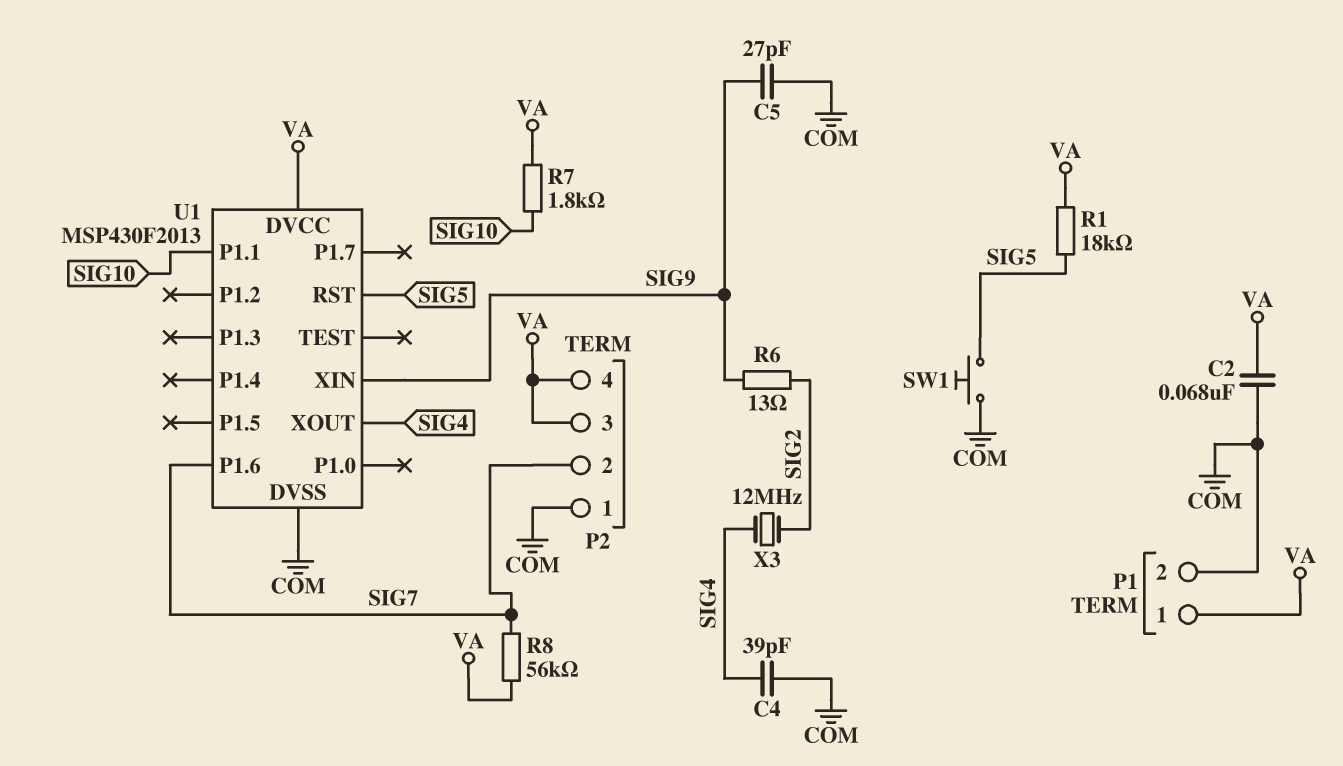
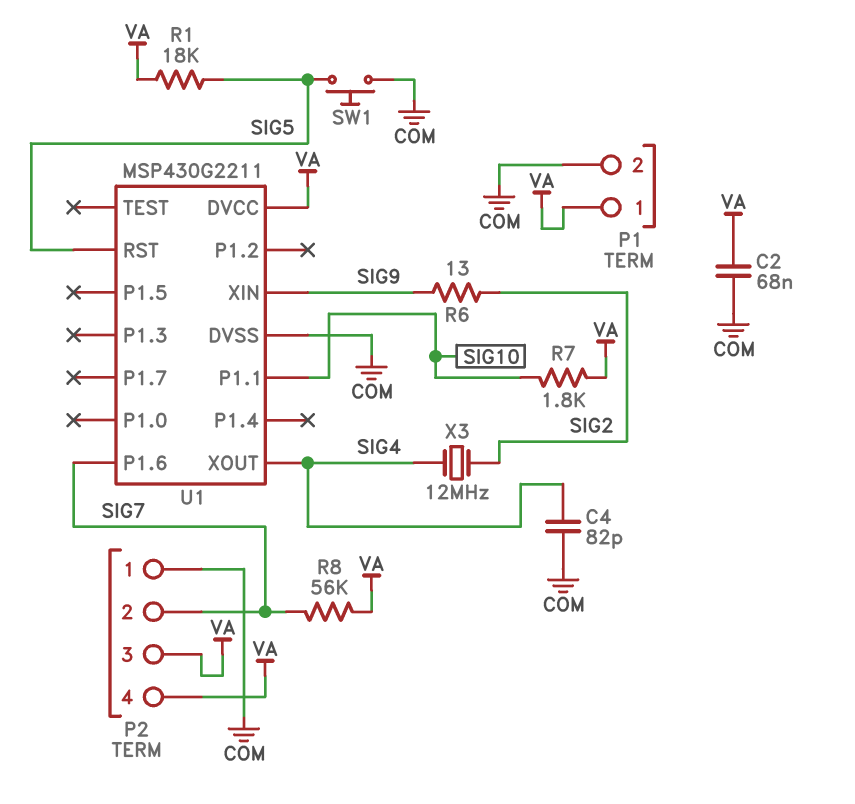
C4: 39pF (COM, SIG4) -> 82pF (COM, SIG4)
C5: 27pF (COM, SIG9) -> none
U1: MSP430F2013 -> MSP430G2211

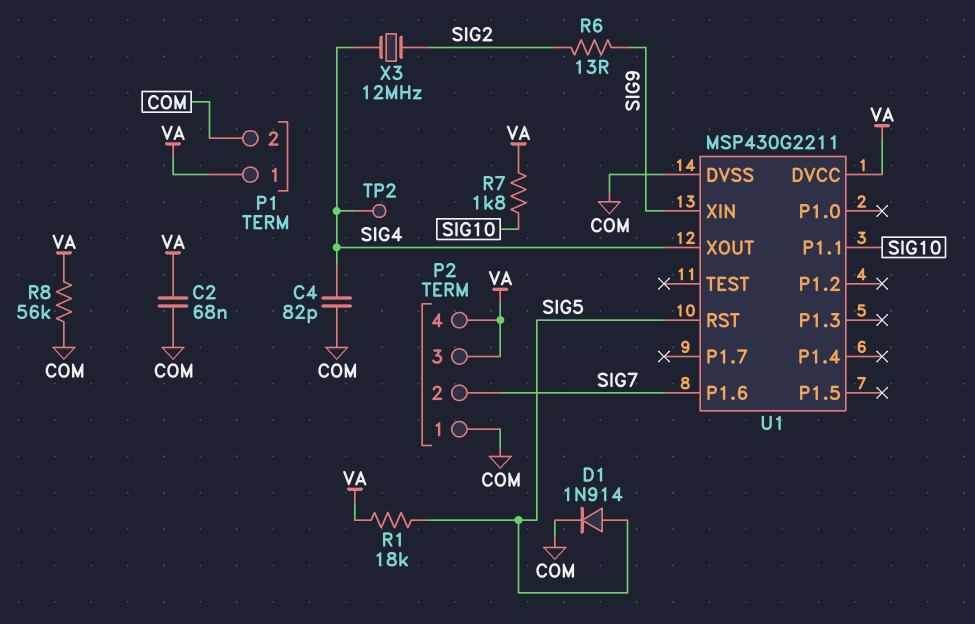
D1: none -> diode 1N914 (A SIG5, K COM)
R8: 56k (SIG7, VA) -> 56k (COM, VA)
SW1: button (COM, SIG5) -> none
TP2: none -> test point (SIG4)

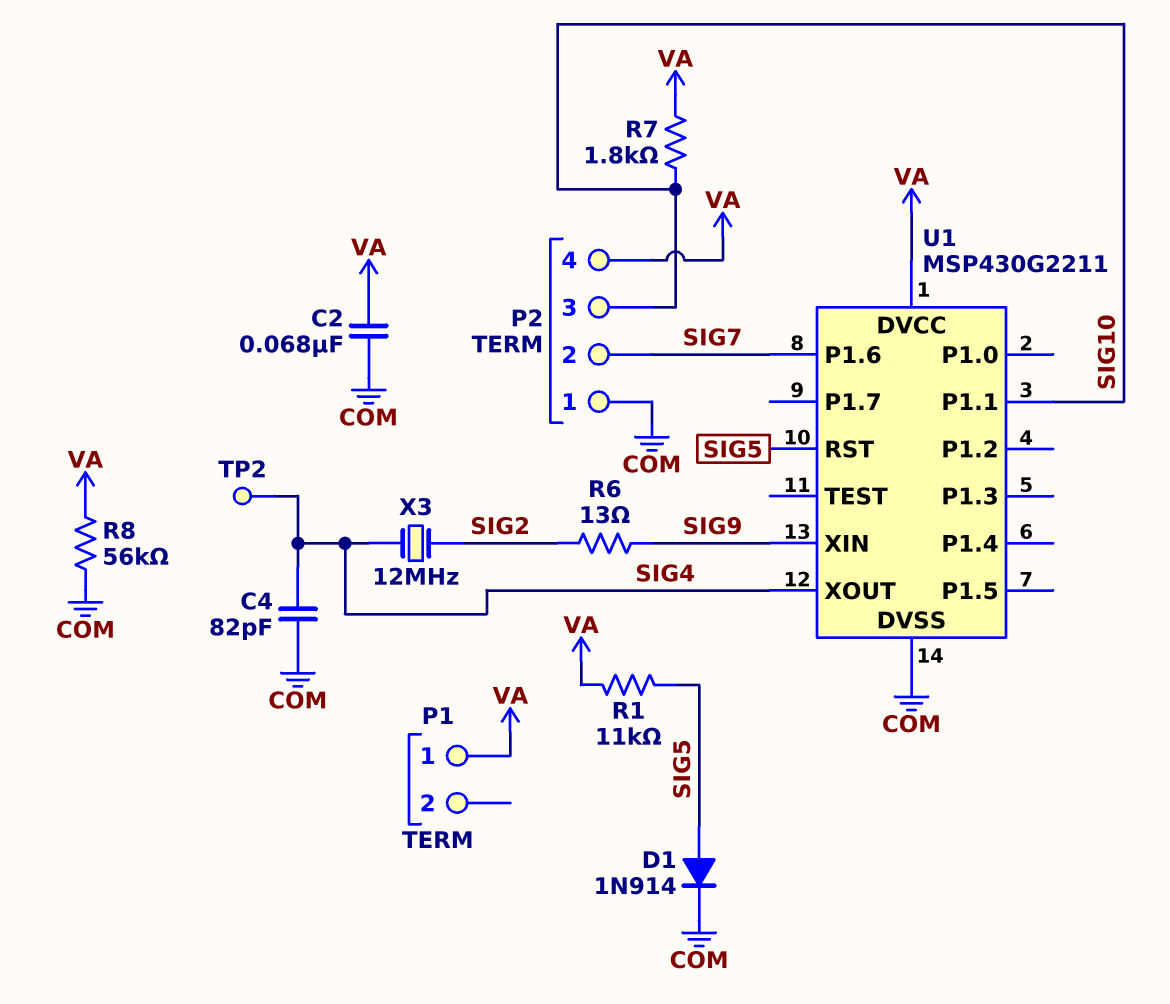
P1 pin 2: COM -> none
P2 pin 3: VA -> SIG10
R1: 18k (SIG5, VA) -> 11k (SIG5, VA)

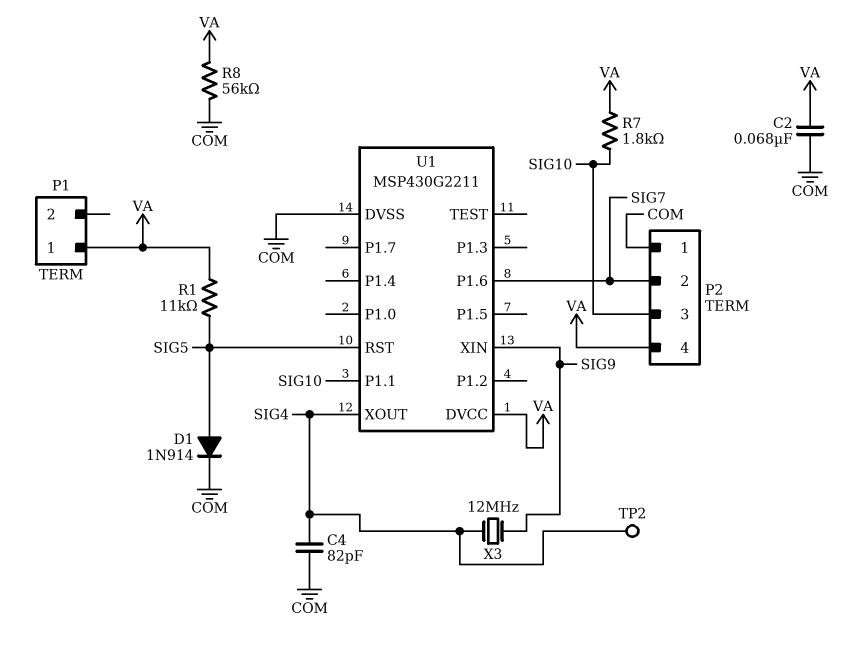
R6: 13 (SIG2, SIG9) -> none
X3: 12MHz (SIG2, SIG4) -> 12MHz (SIG4, SIG9)

